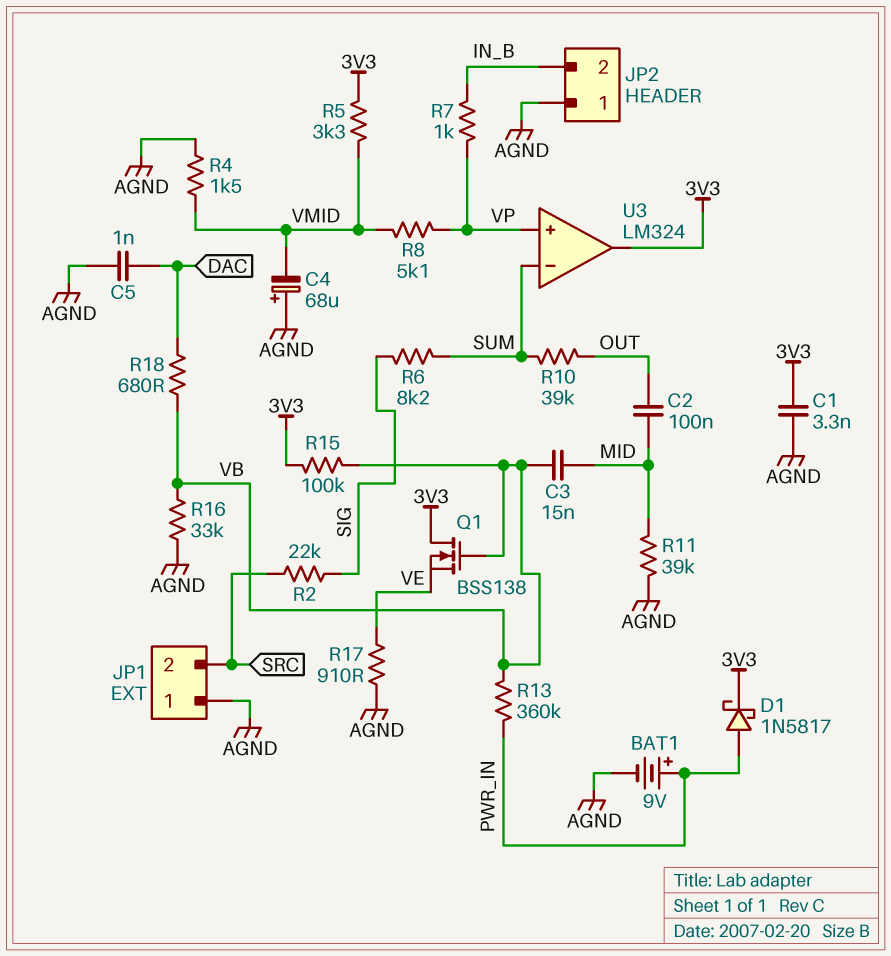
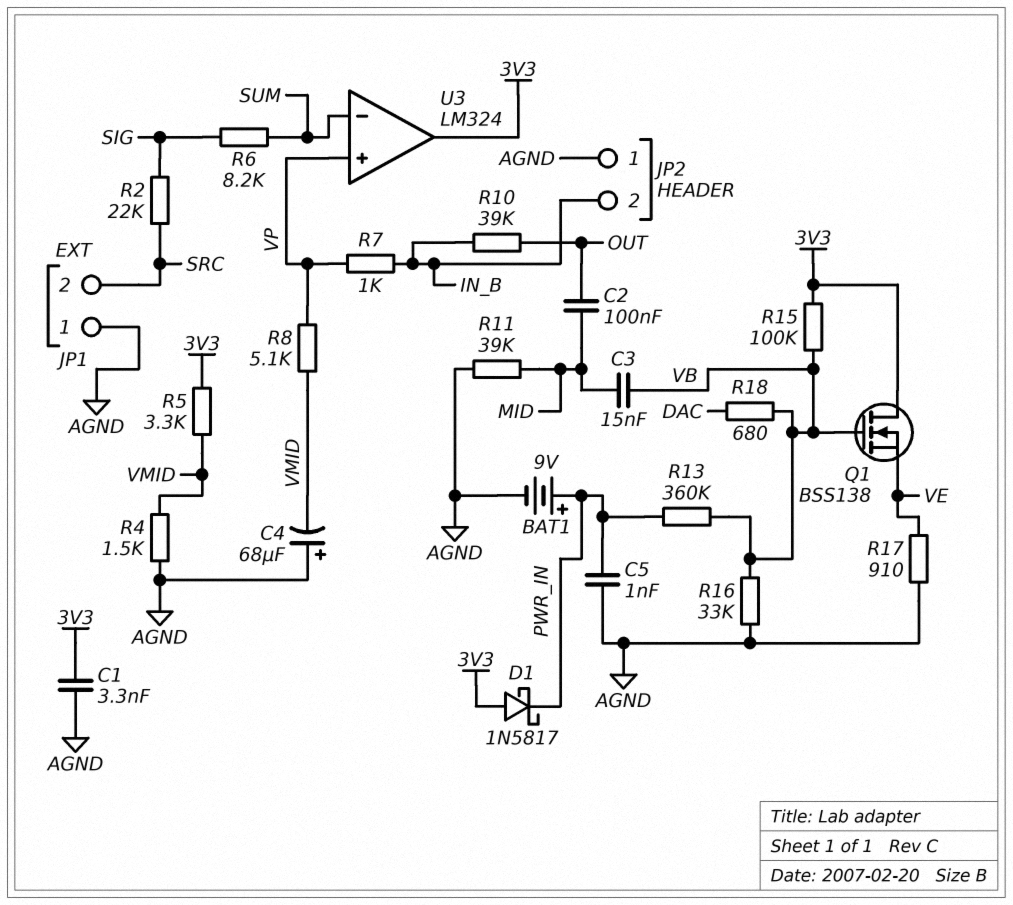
C5: 1nF (AGND, DAC) -> 1nF (AGND, PWR_IN)
D1: schottky 1N5817 (A PWR_IN, K 3V3) -> schottky 1N5817 (A 3V3, K PWR_IN)
R10: 39k (OUT, SUM) -> 39k (IN_B, OUT)

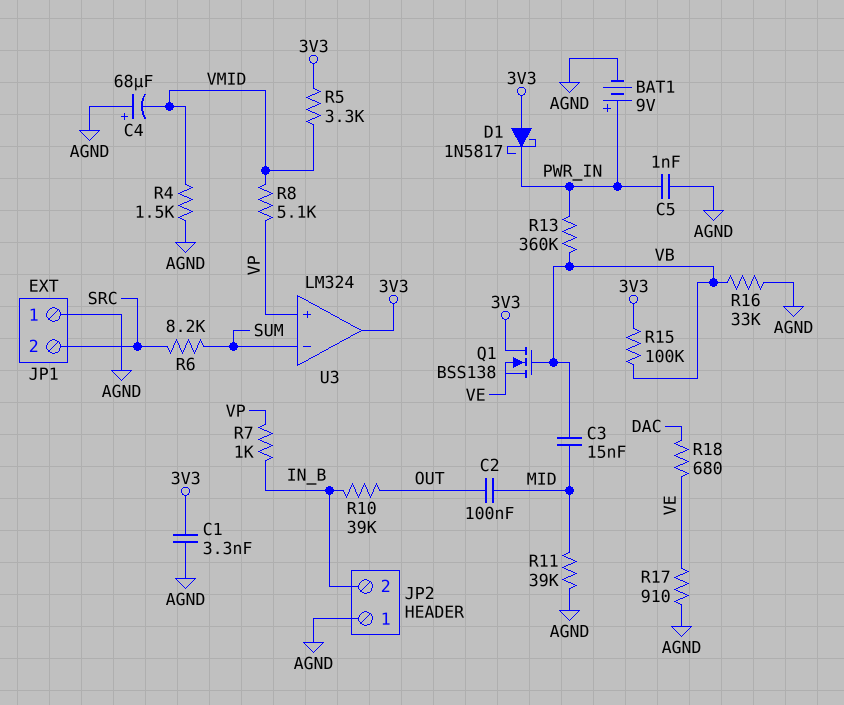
R2: 22k (SIG, SRC) -> none
R6: 8.2k (SIG, SUM) -> 8.2k (SRC, SUM)
R18: 680 (DAC, VB) -> 680 (DAC, VE)

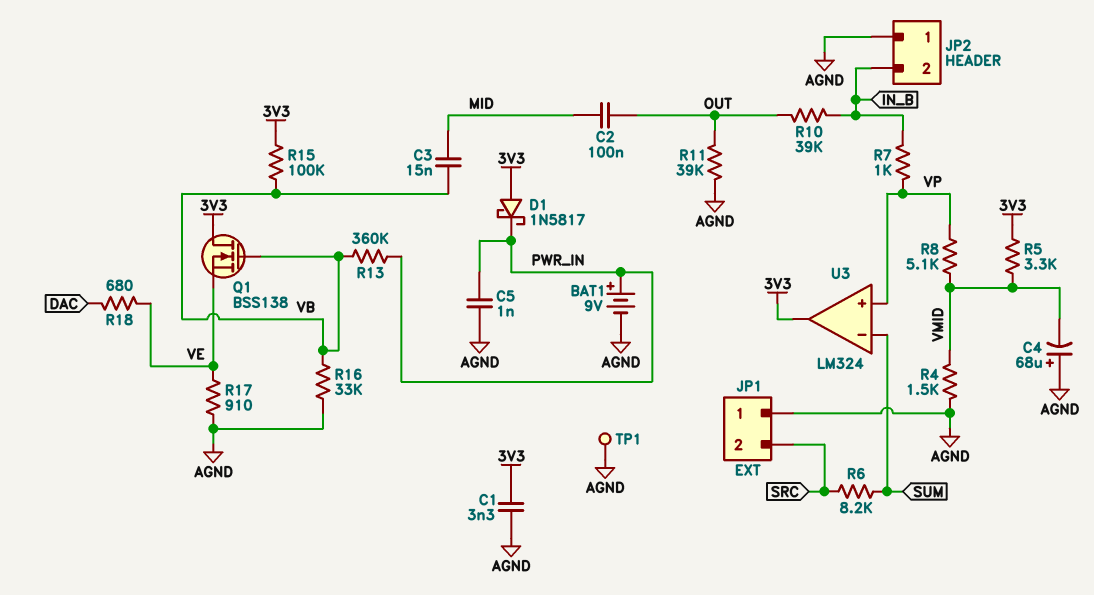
R11: 39k (AGND, MID) -> 39k (AGND, OUT)
TP1: none -> test point (AGND)

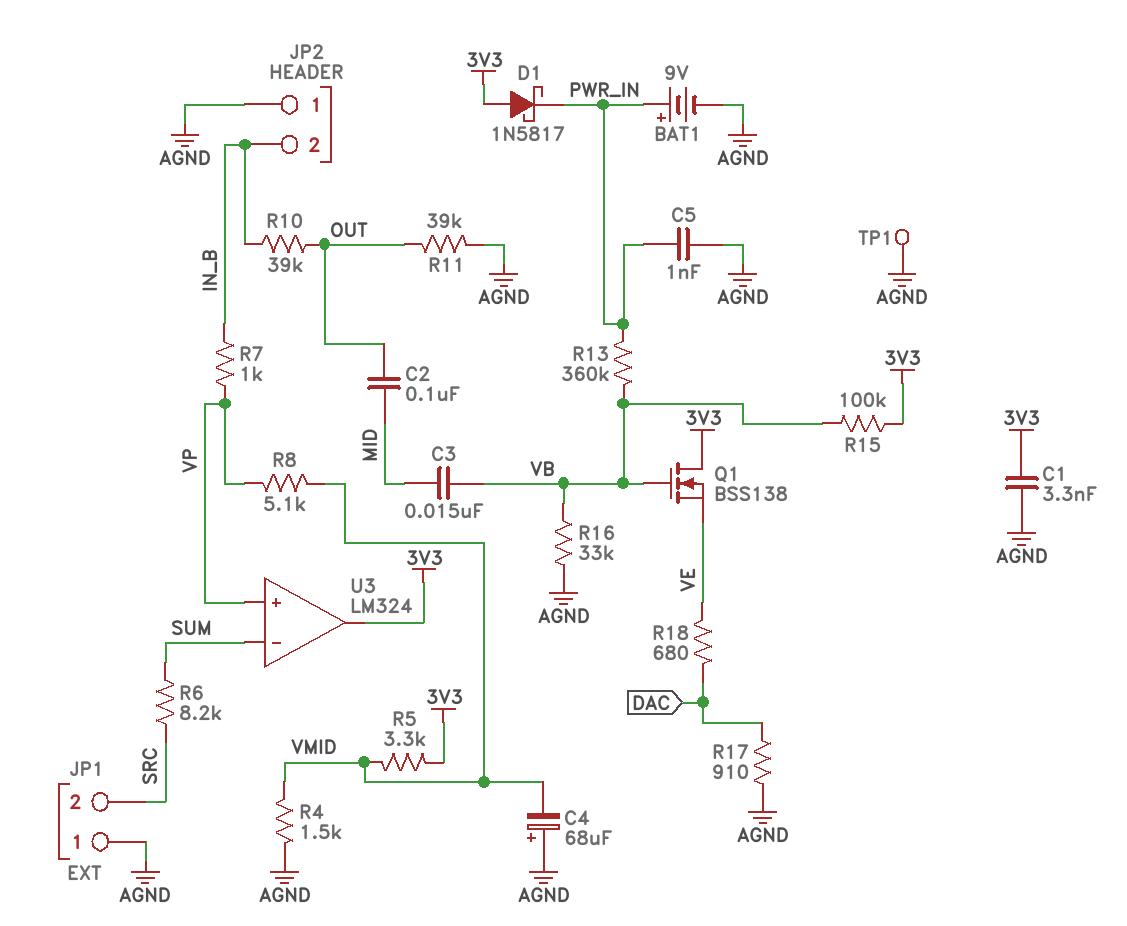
R17: 910 (AGND, VE) -> 910 (AGND, DAC)

